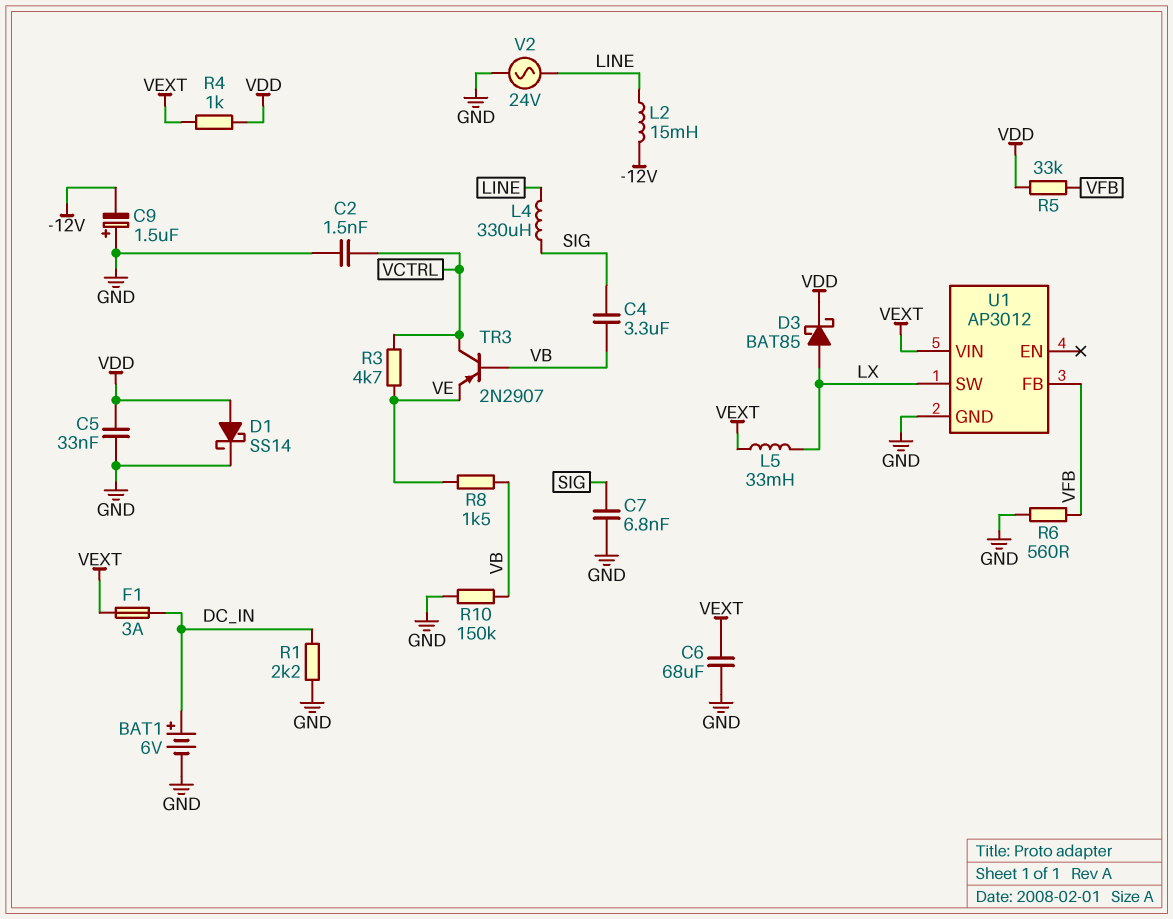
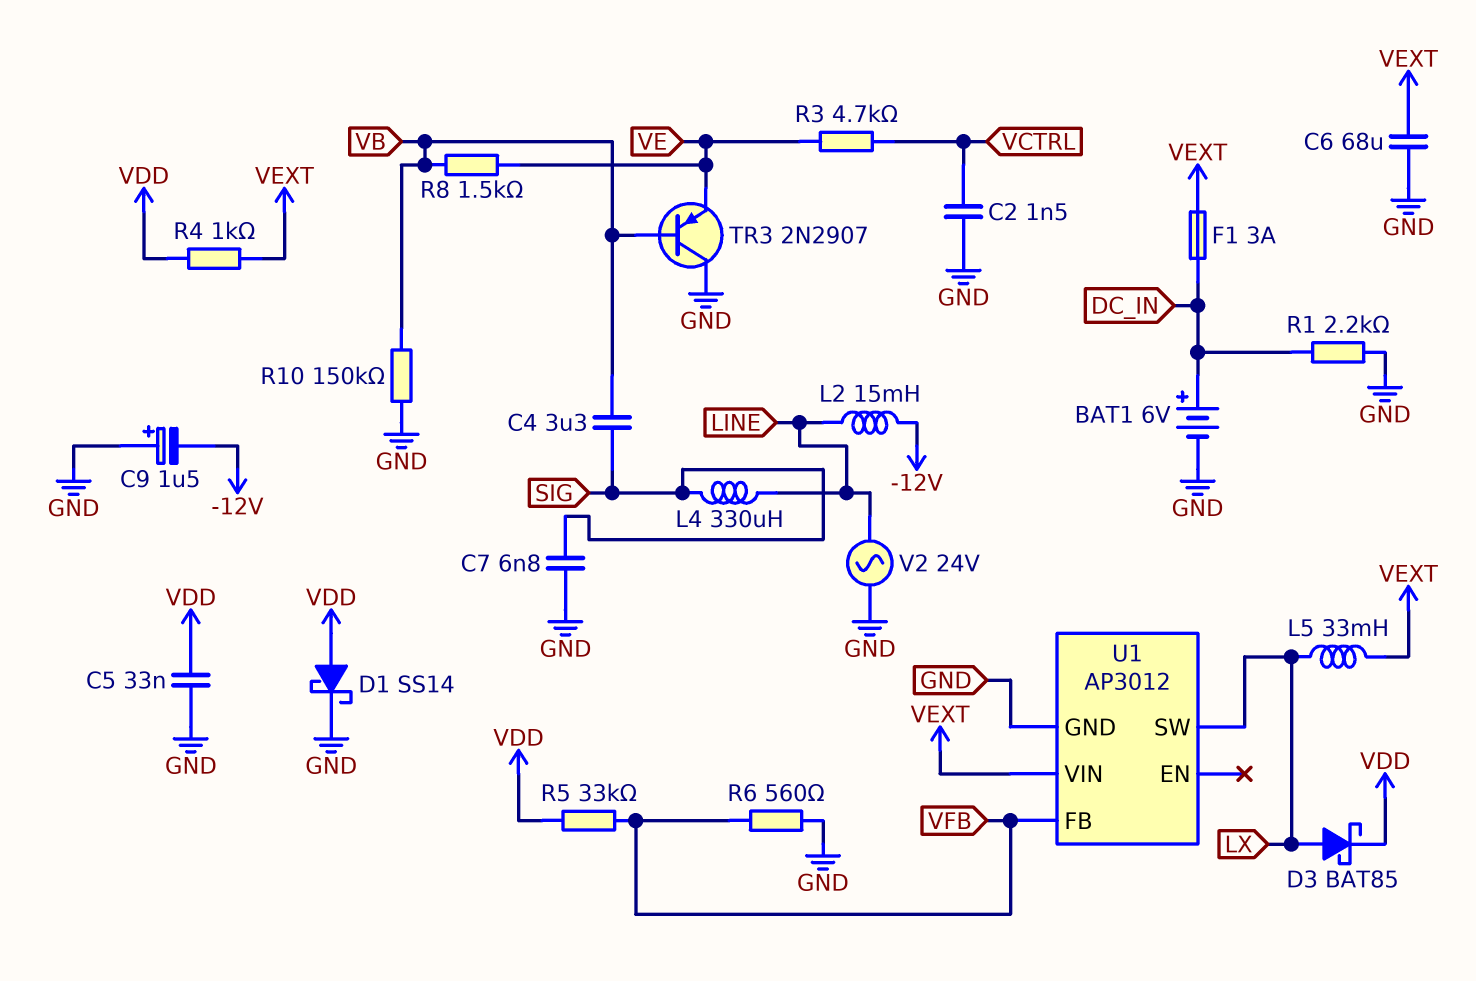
TR3: PNP 2N2907 (B VB, C VCTRL, E VE) -> PNP 2N2907 (B VB, C GND, E VE)

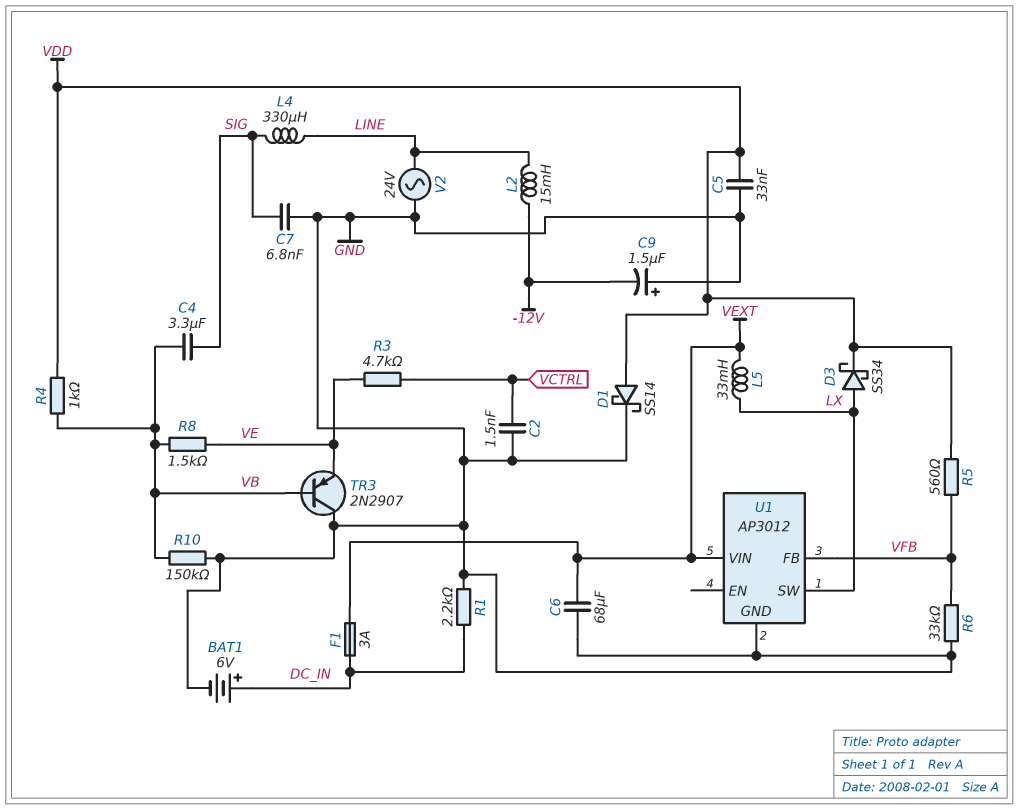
D3: schottky BAT85 (A LX, K VDD) -> schottky SS34 (A LX, K VDD)
R4: 1k (VDD, VEXT) -> 1k (VB, VDD)
R5: 33k (VDD, VFB) -> 560 (VDD, VFB)
R6: 560 (GND, VFB) -> 33k (GND, VFB)

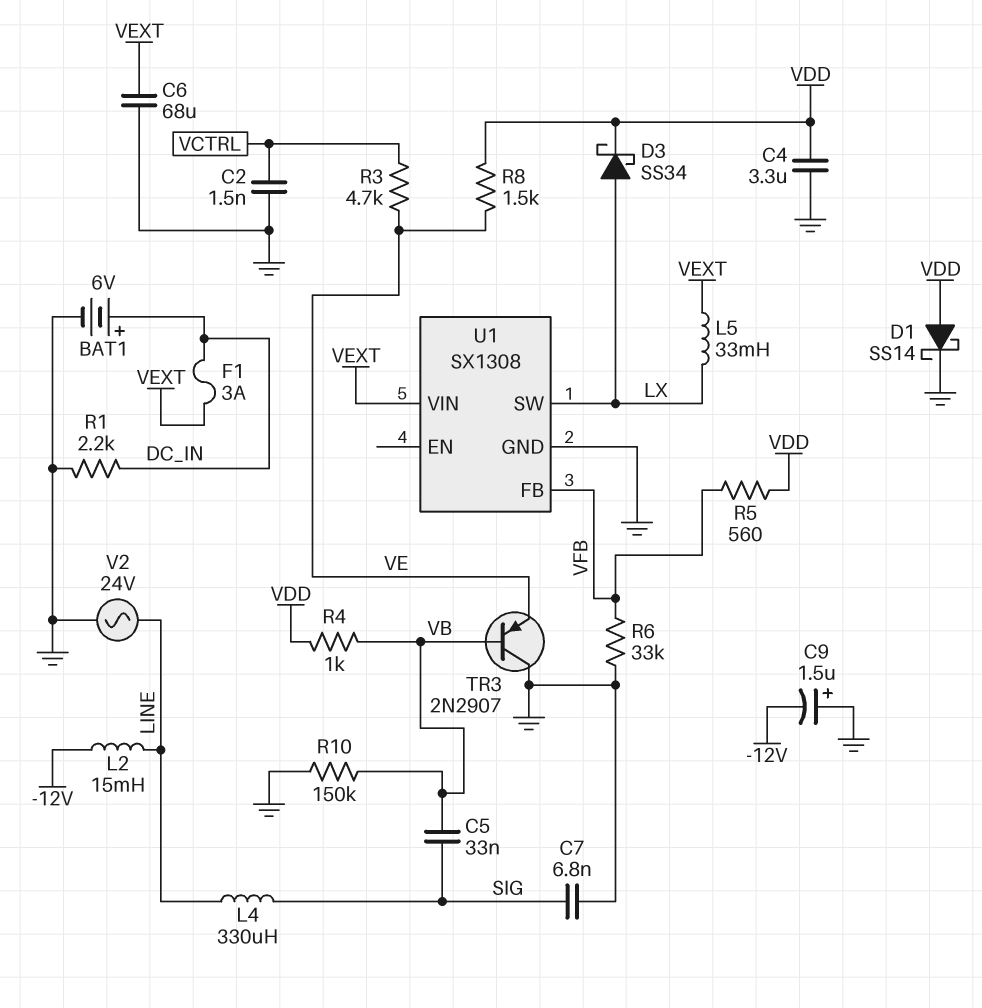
C4: 3.3uF (SIG, VB) -> 3.3uF (GND, VDD)
C5: 33nF (GND, VDD) -> 33nF (SIG, VB)
R8: 1.5k (VB, VE) -> 1.5k (VDD, VE)
U1: AP3012 -> SX1308

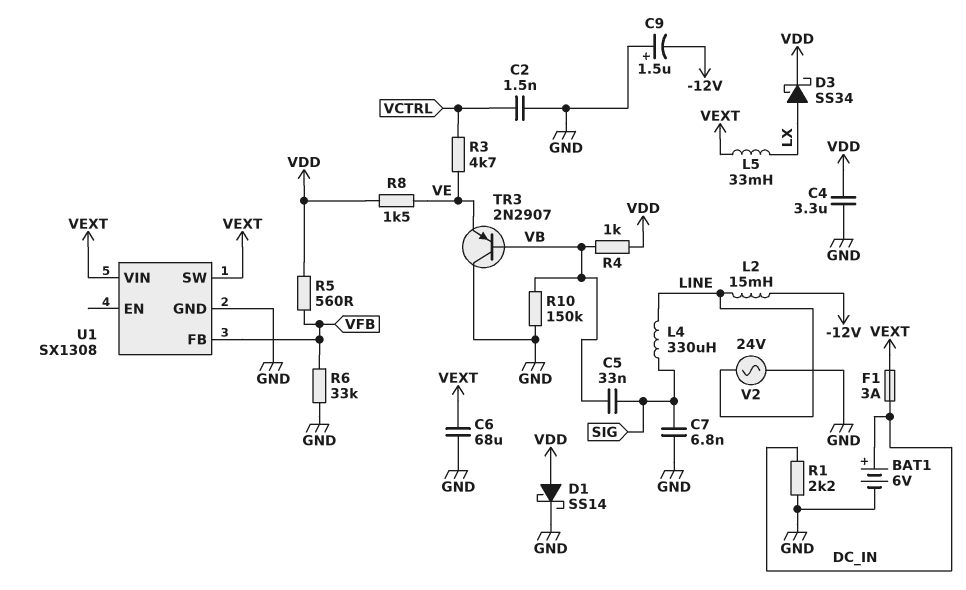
U1 pin SW: LX -> VEXT

